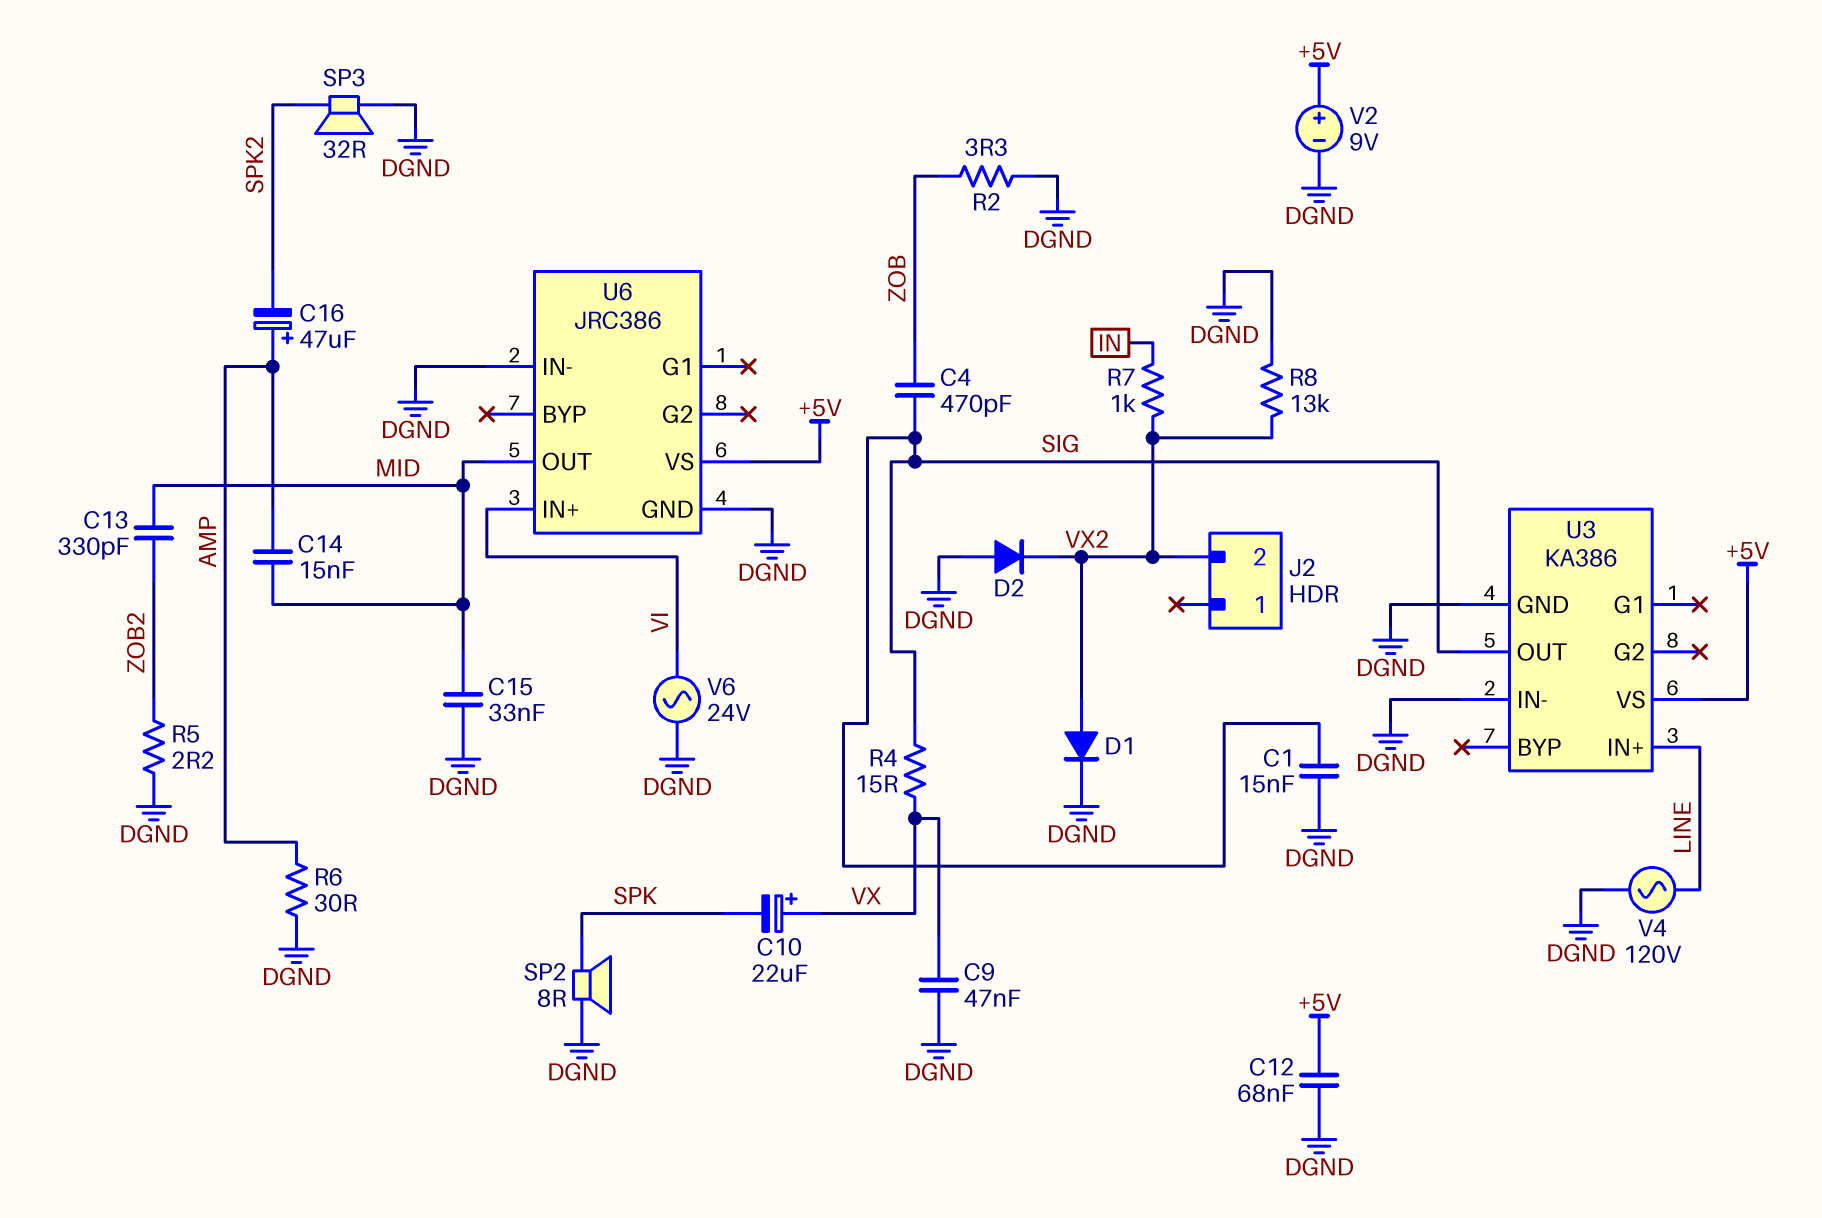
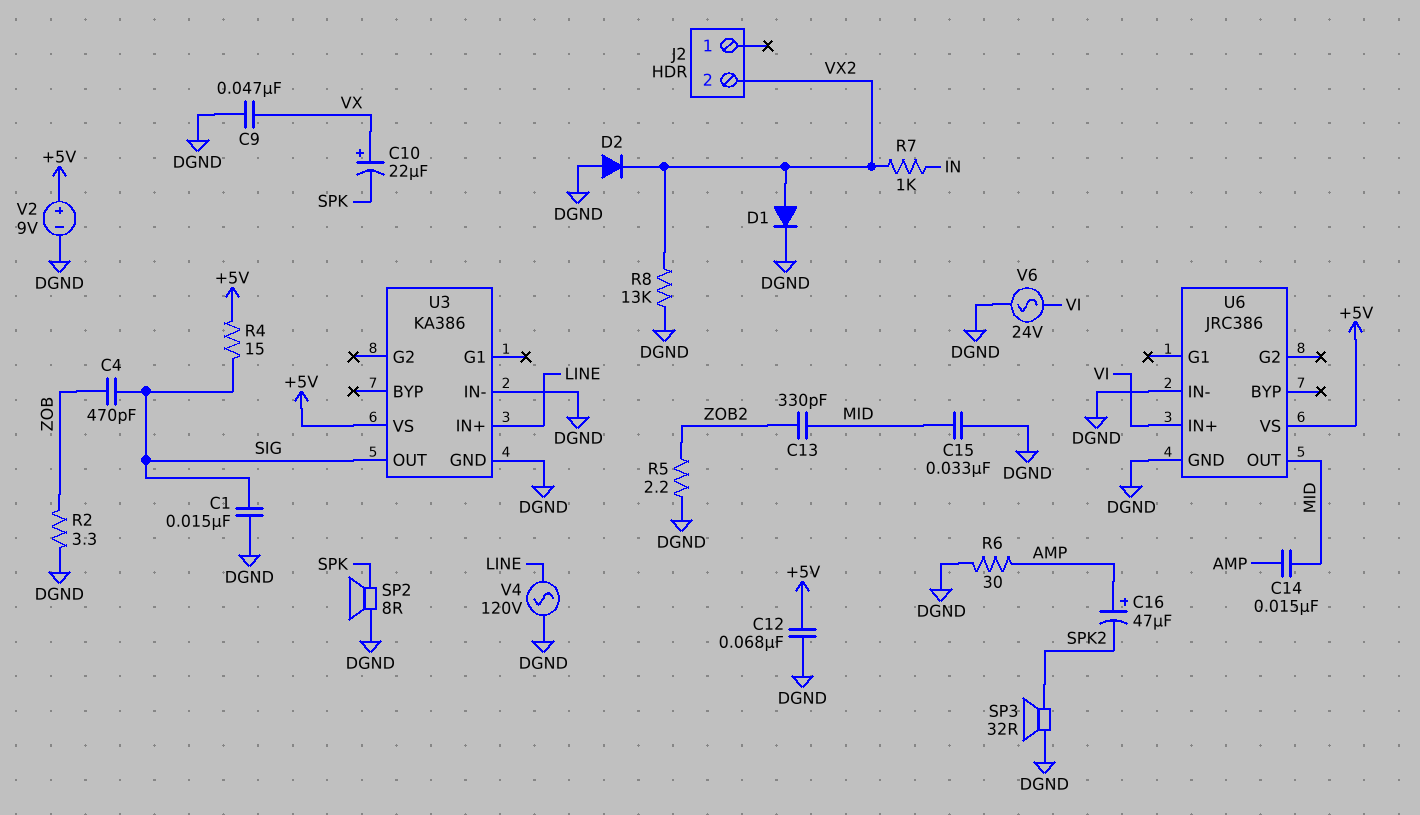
R4: 15 (SIG, VX) -> 15 (+5V, SIG)

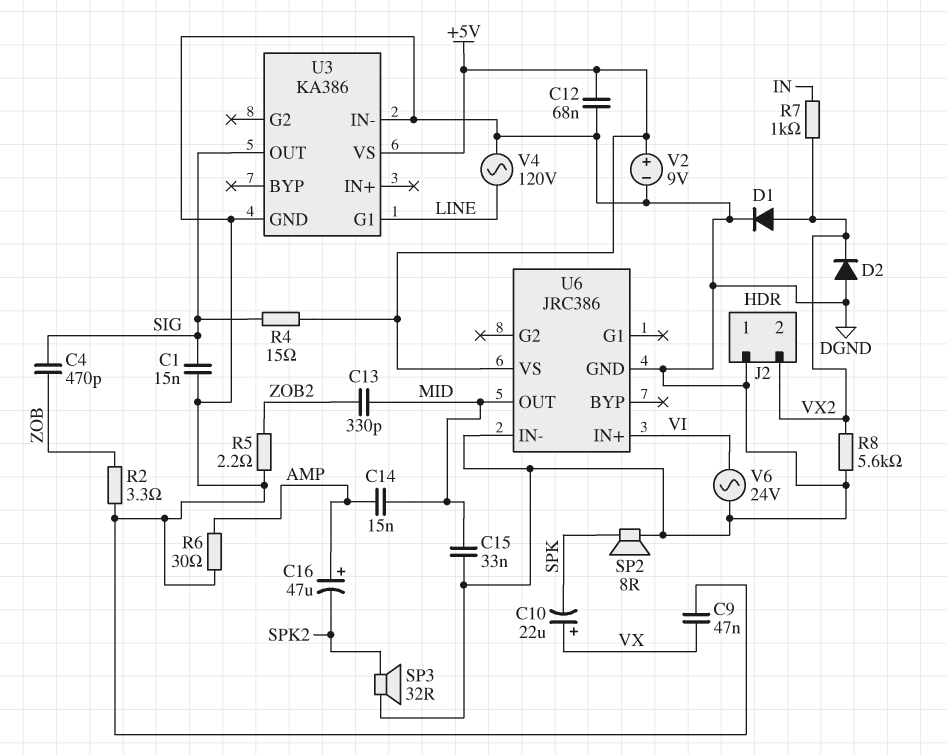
J2 pin 1: none -> DGND
R8: 13k (DGND, VX2) -> 5.6k (DGND, VX2)
U3 pin G1: none -> LINE
U3 pin IN+: LINE -> none

